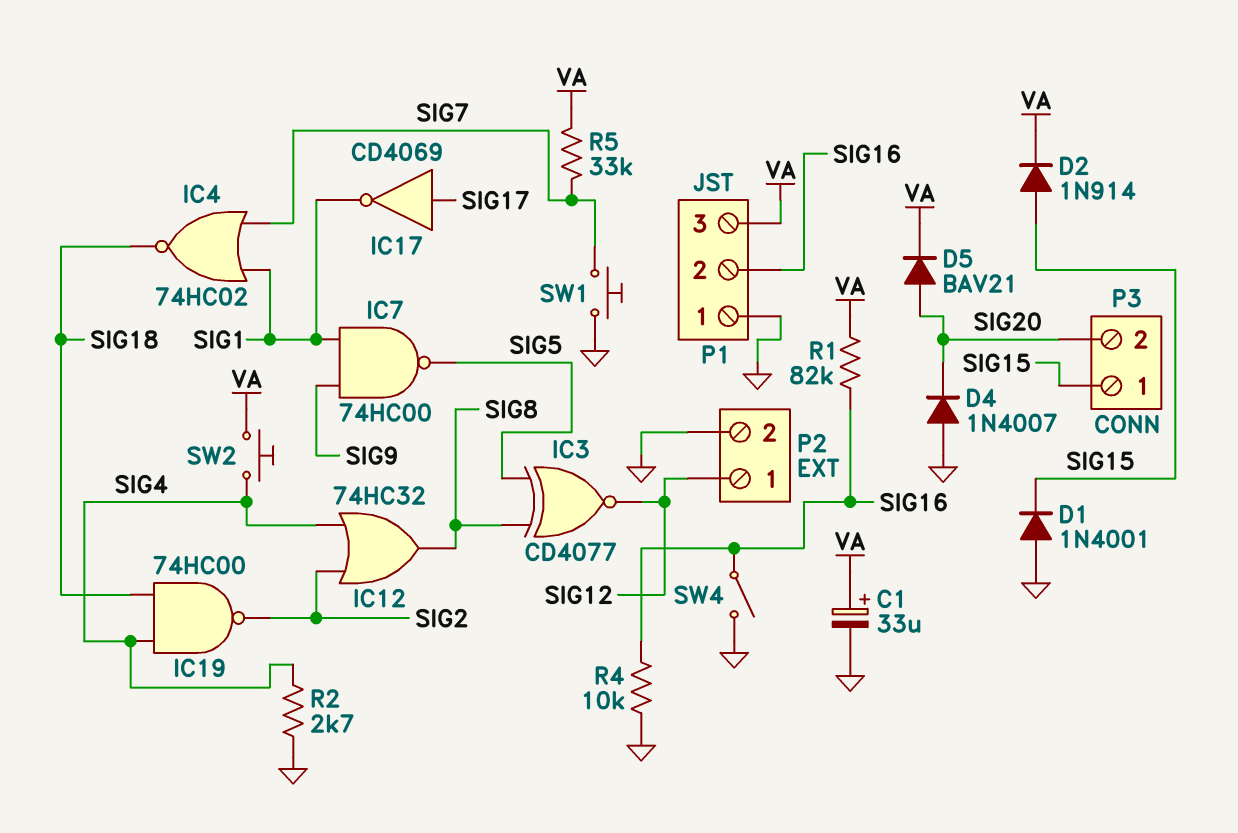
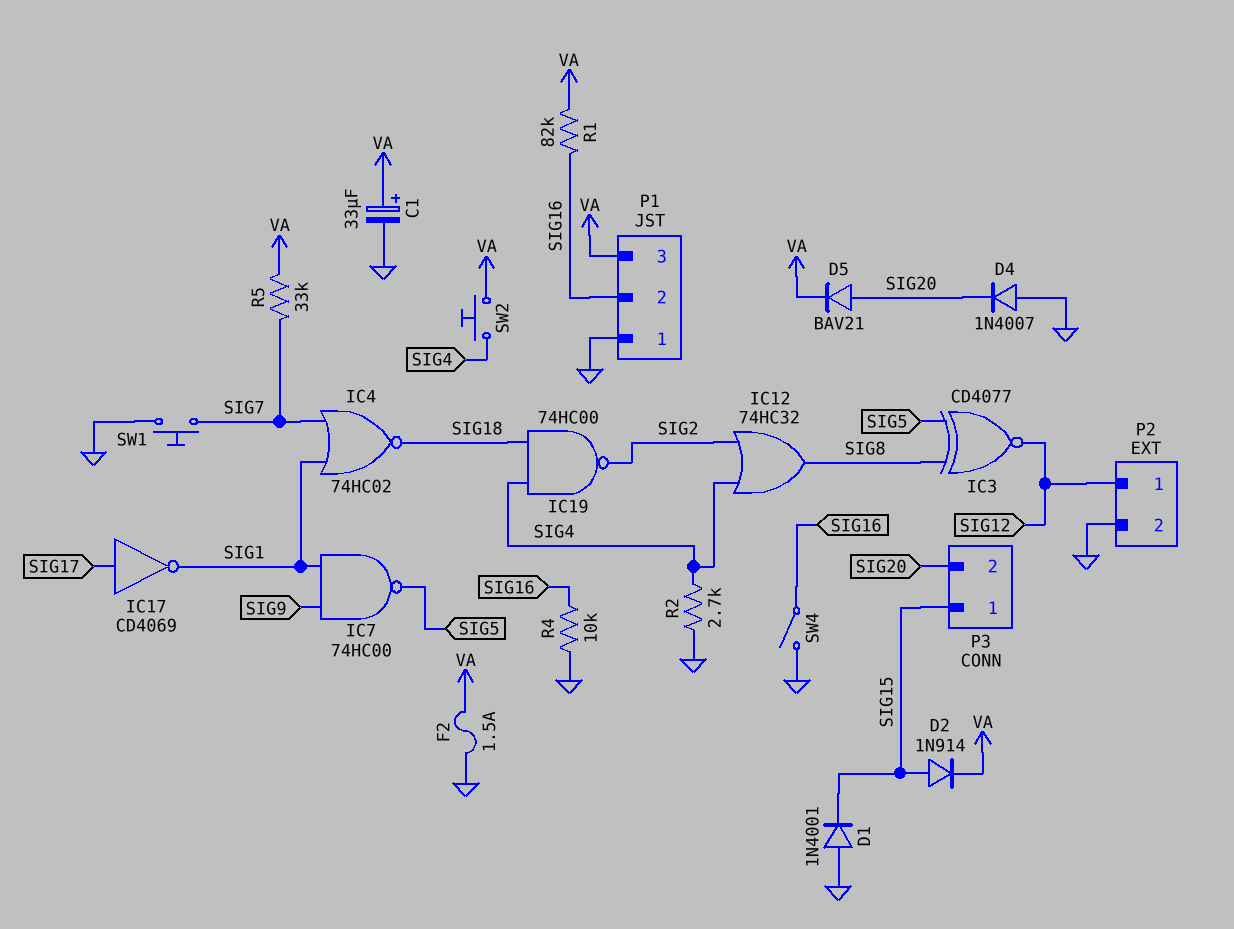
F2: none -> 1.5A (GND, VA)

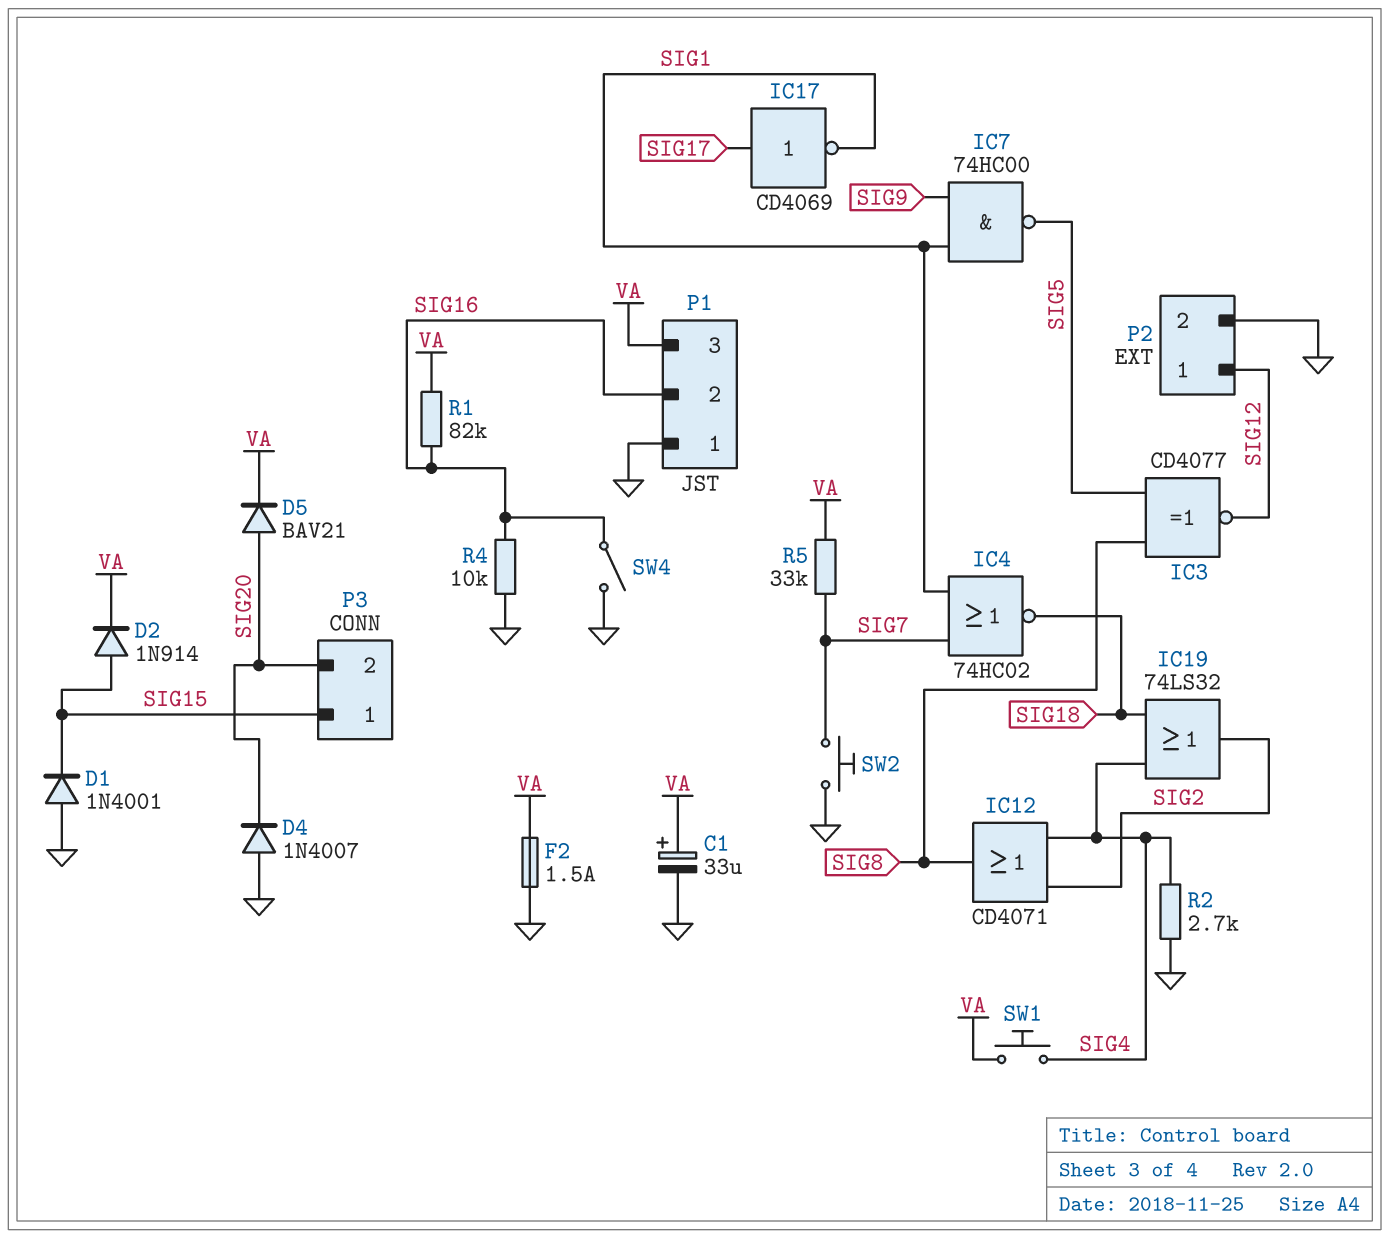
IC12: OR 74HC32 (in SIG2, in SIG4, out SIG8) -> OR CD4071 (in SIG2, in SIG4, out SIG8)
IC19: NAND 74HC00 (in SIG4, in SIG18, out SIG2) -> OR 74LS32 (in SIG4, in SIG18, out SIG2)
SW1: button (GND, SIG7) -> button (SIG4, VA)
SW2: button (SIG4, VA) -> button (GND, SIG7)

